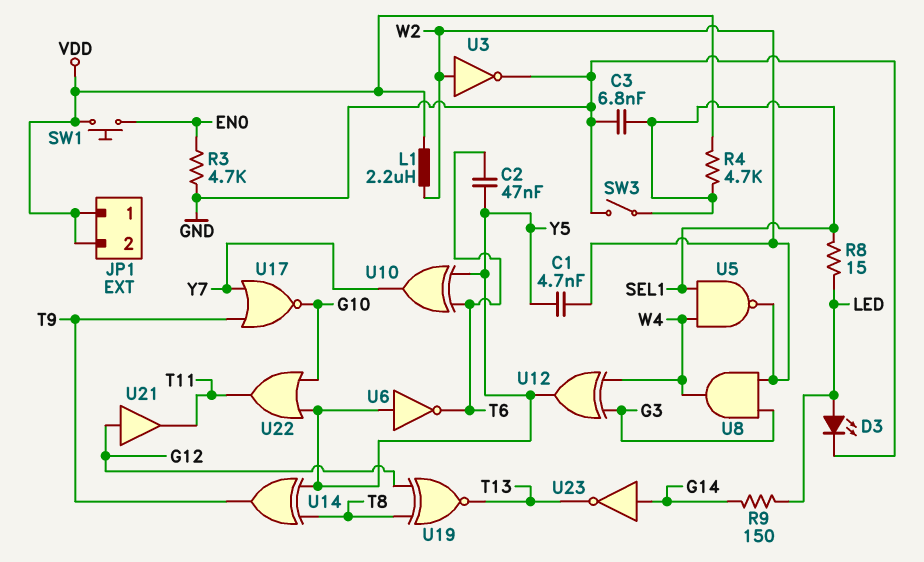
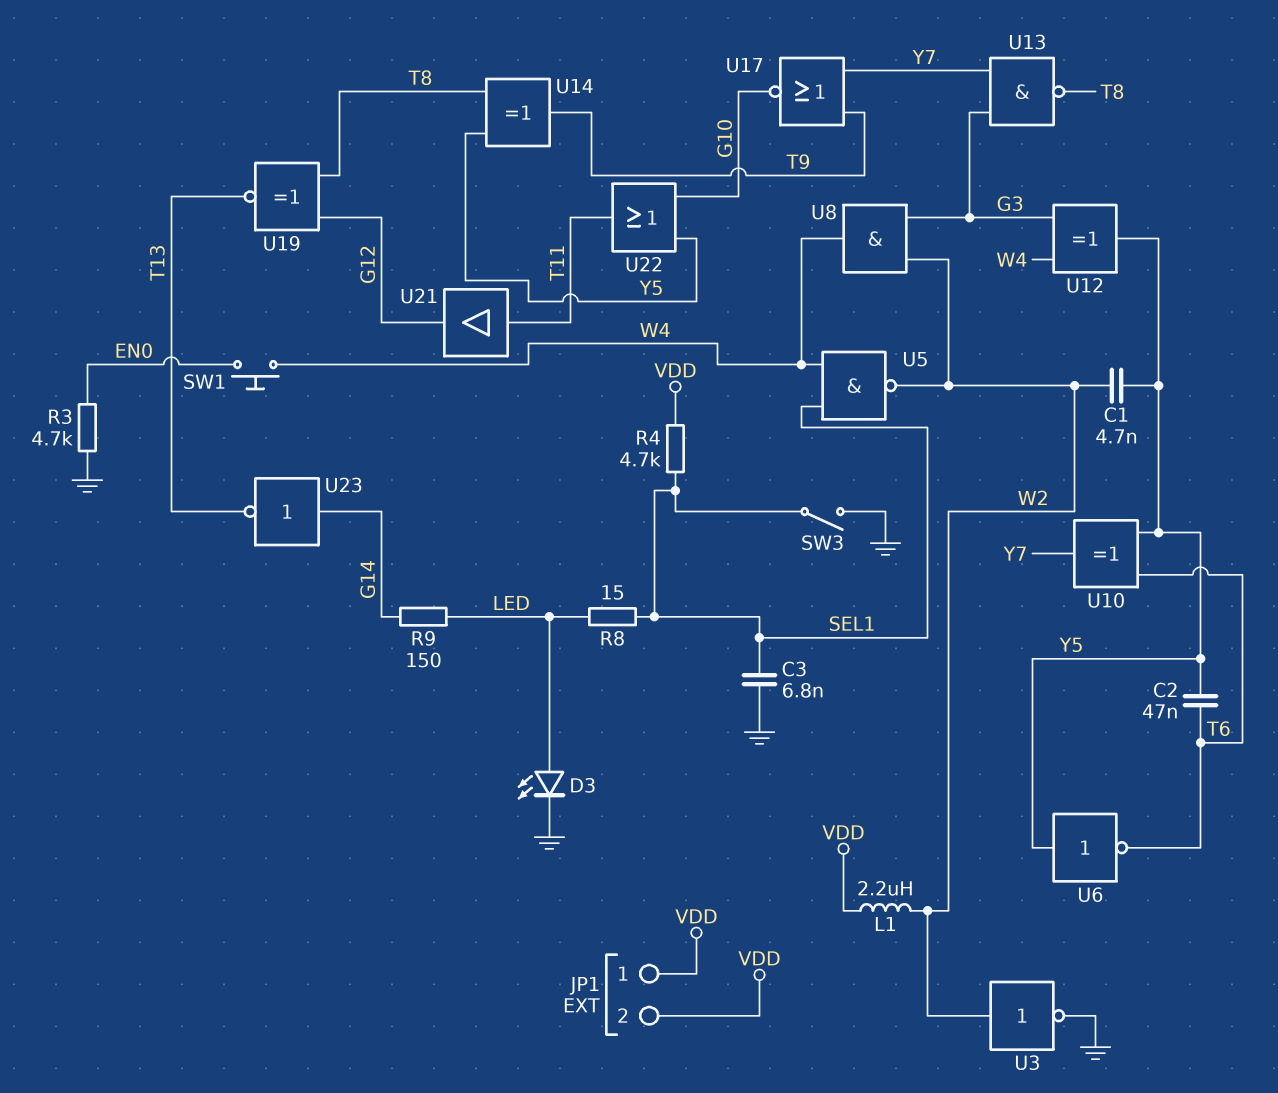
SW1: button (EN0, VDD) -> button (EN0, W4)
U13: none -> NAND (in G3, in Y7, out T8)
U21: buffer (in G12, out T11) -> buffer (in T11, out G12)

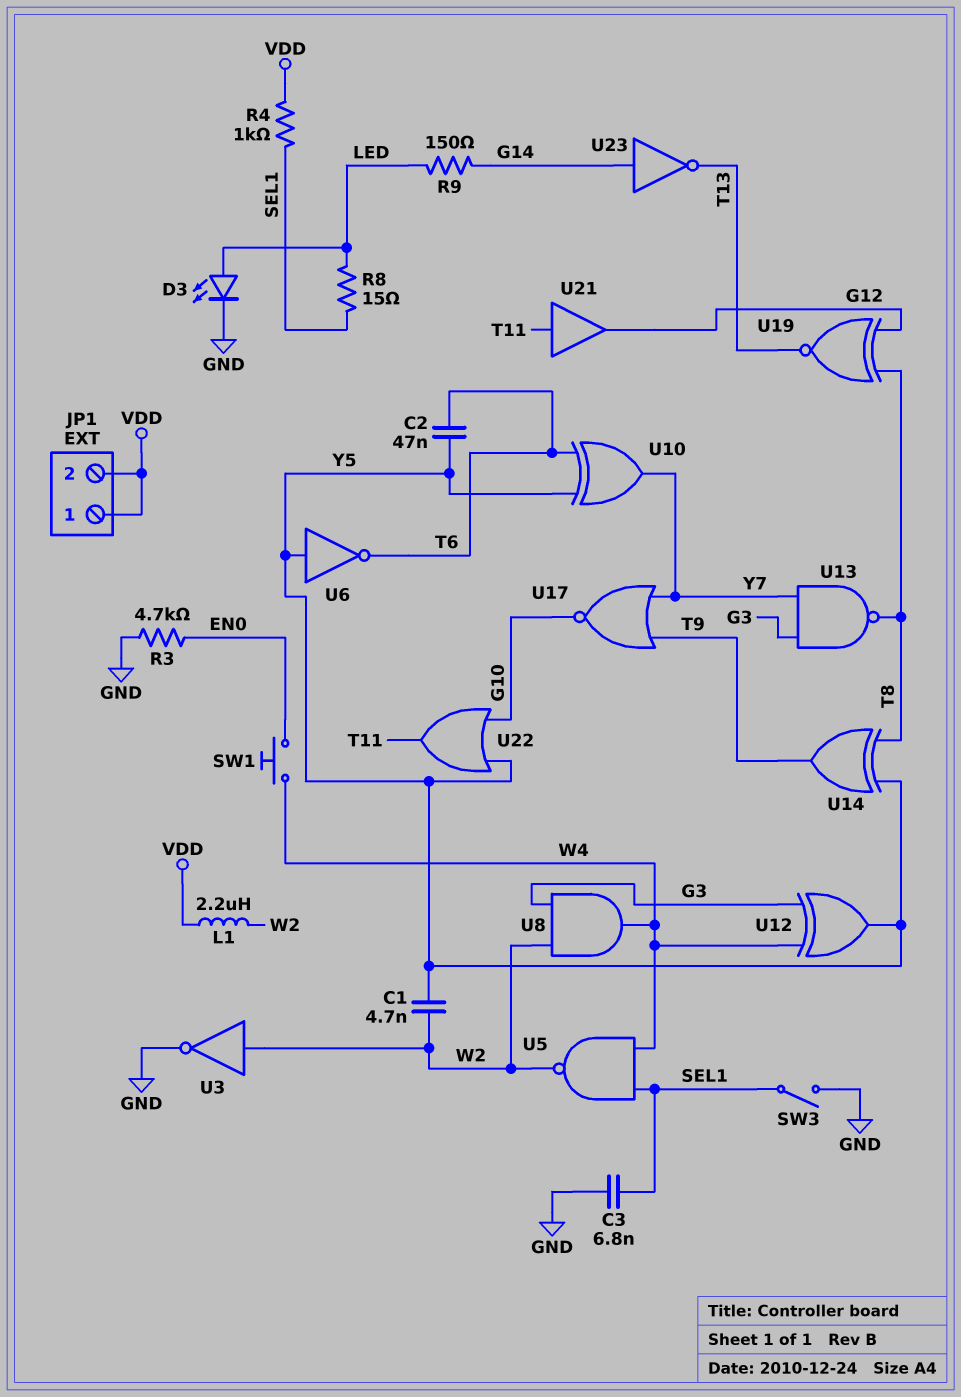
R4: 4.7k (SEL1, VDD) -> 1k (SEL1, VDD)

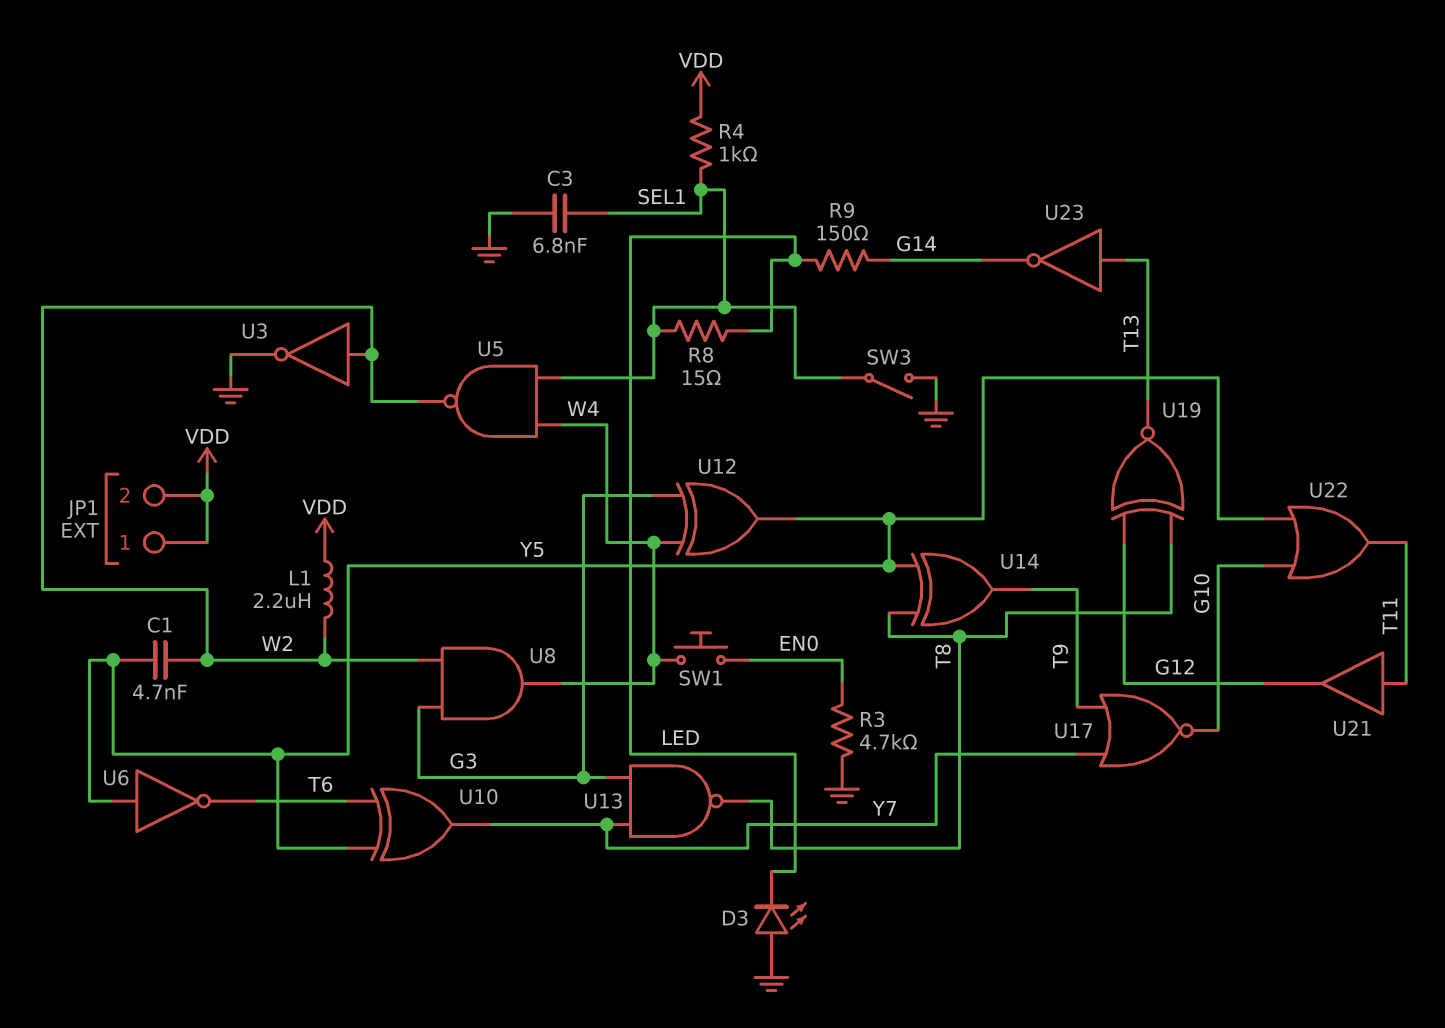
C2: 47nF (T6, Y5) -> none
D3: LED (A LED, K GND) -> LED (A GND, K LED)
U23: NOT (in G14, out T13) -> NOT (in T13, out G14)

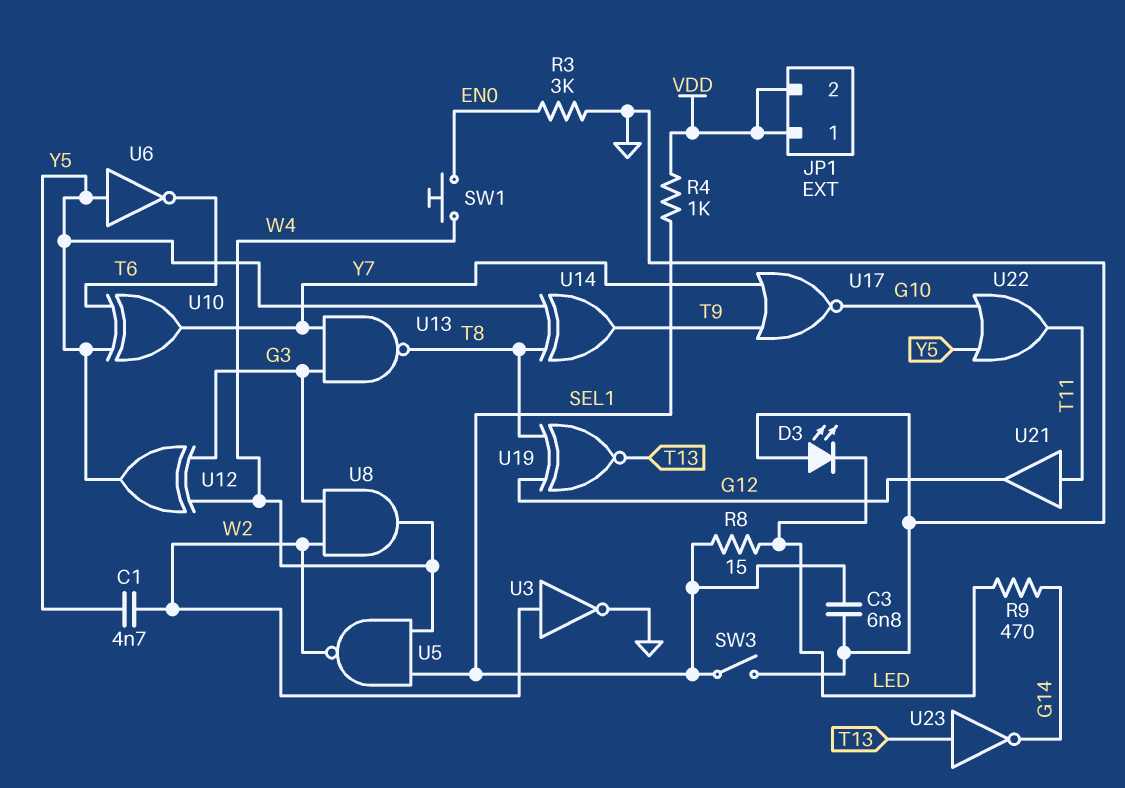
L1: 2.2uH (VDD, W2) -> none
R3: 4.7k (EN0, GND) -> 3k (EN0, GND)
R9: 150 (G14, LED) -> 470 (G14, LED)

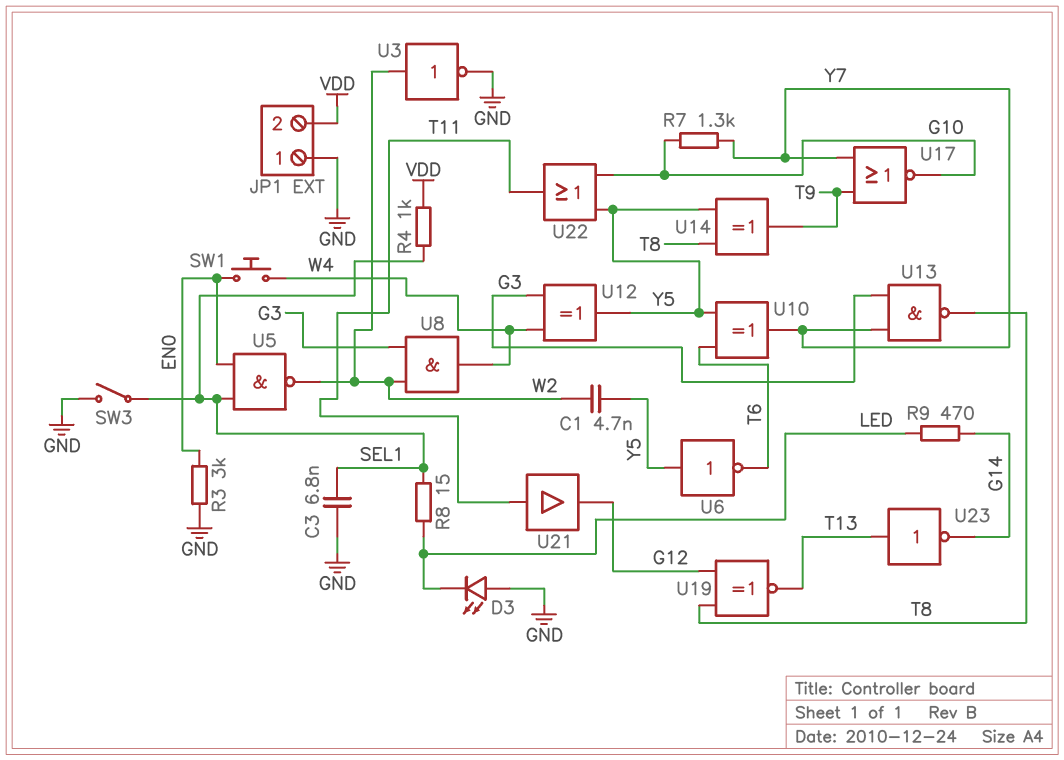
JP1 pin 1: VDD -> GND
R7: none -> 1.3k (G10, Y7)
U5: NAND (in SEL1, in W4, out W2) -> NAND (in EN0, in SEL1, out W2)

